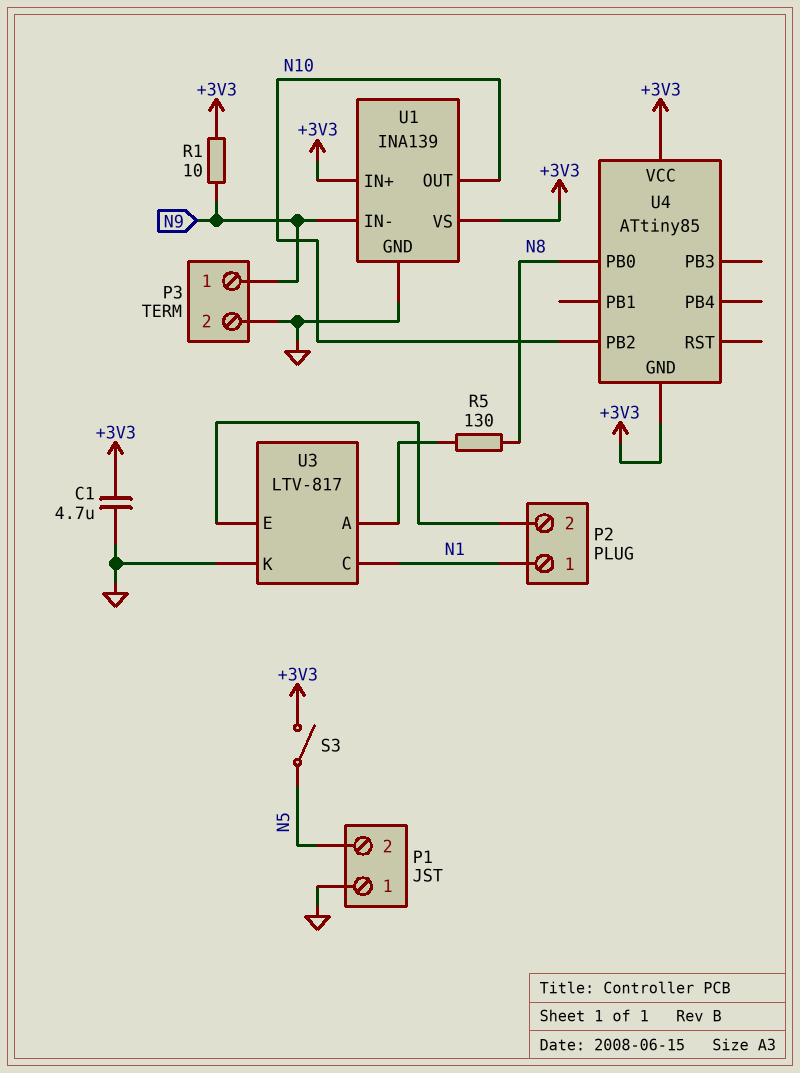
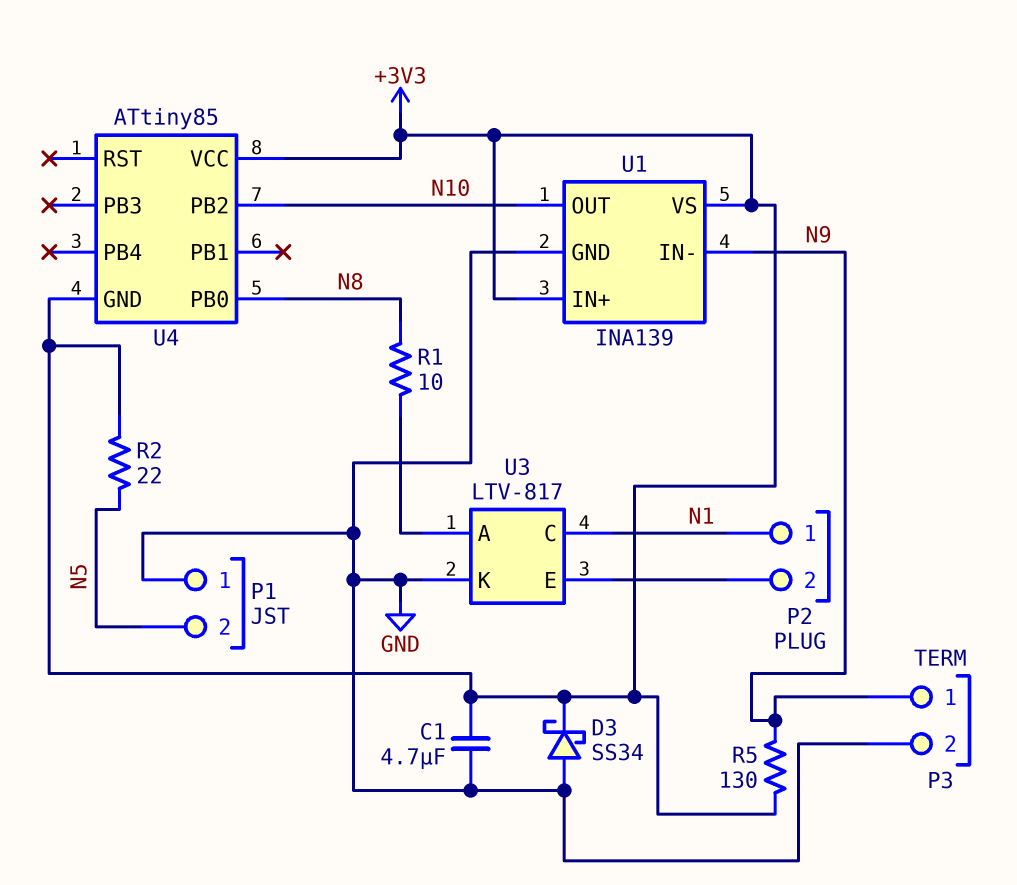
D3: none -> schottky SS34 (A GND, K +3V3)
R1: 10 (+3V3, N9) -> 10 (N8, U3/A)
R2: none -> 22 (+3V3, N5)
R5: 130 (N8, U3/A) -> 130 (+3V3, N9)
S3: switch (+3V3, N5) -> none

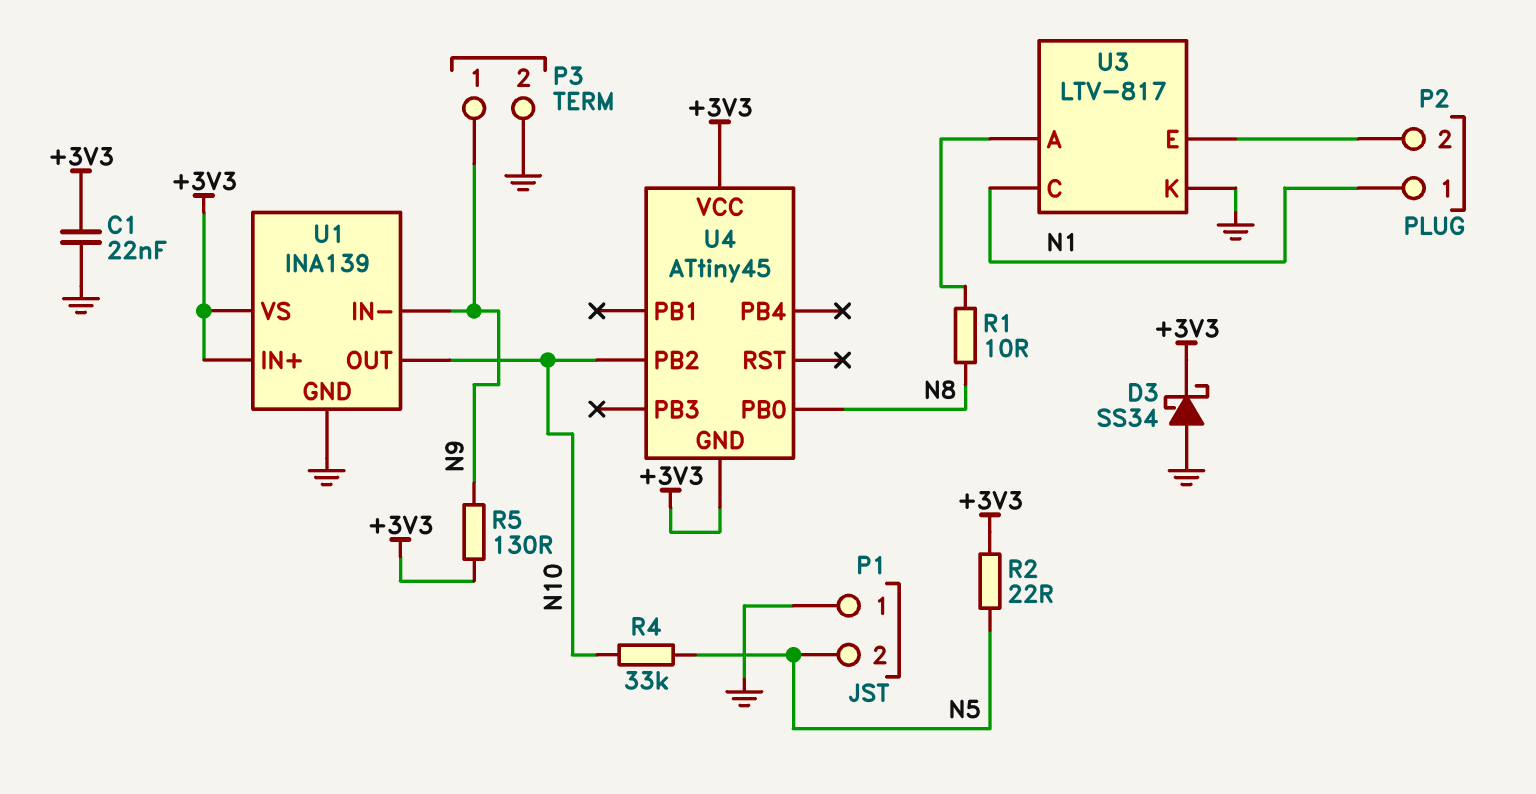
C1: 4.7uF (+3V3, GND) -> 22nF (+3V3, GND)
R4: none -> 33k (N5, N10)
U4: ATtiny85 -> ATtiny45

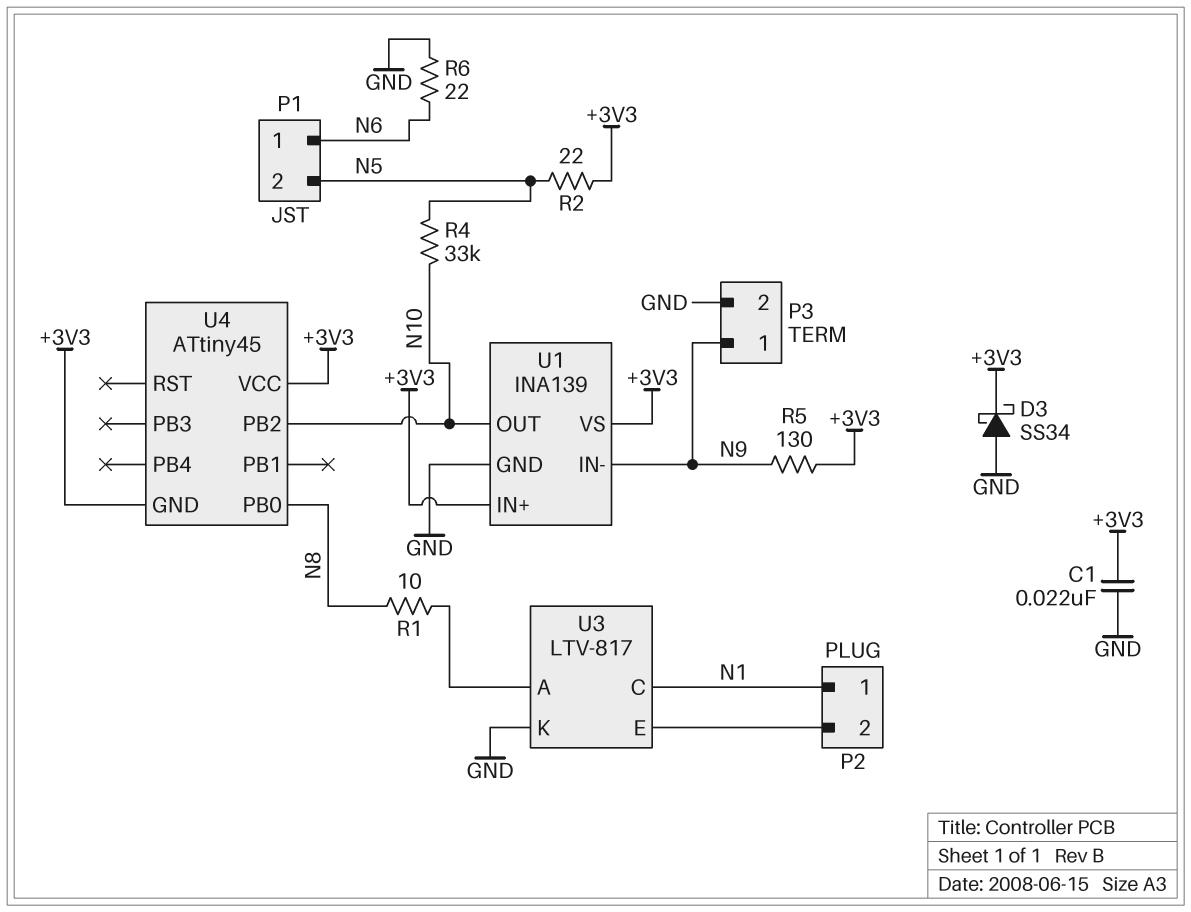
P1 pin 1: GND -> N6
R6: none -> 22 (GND, N6)

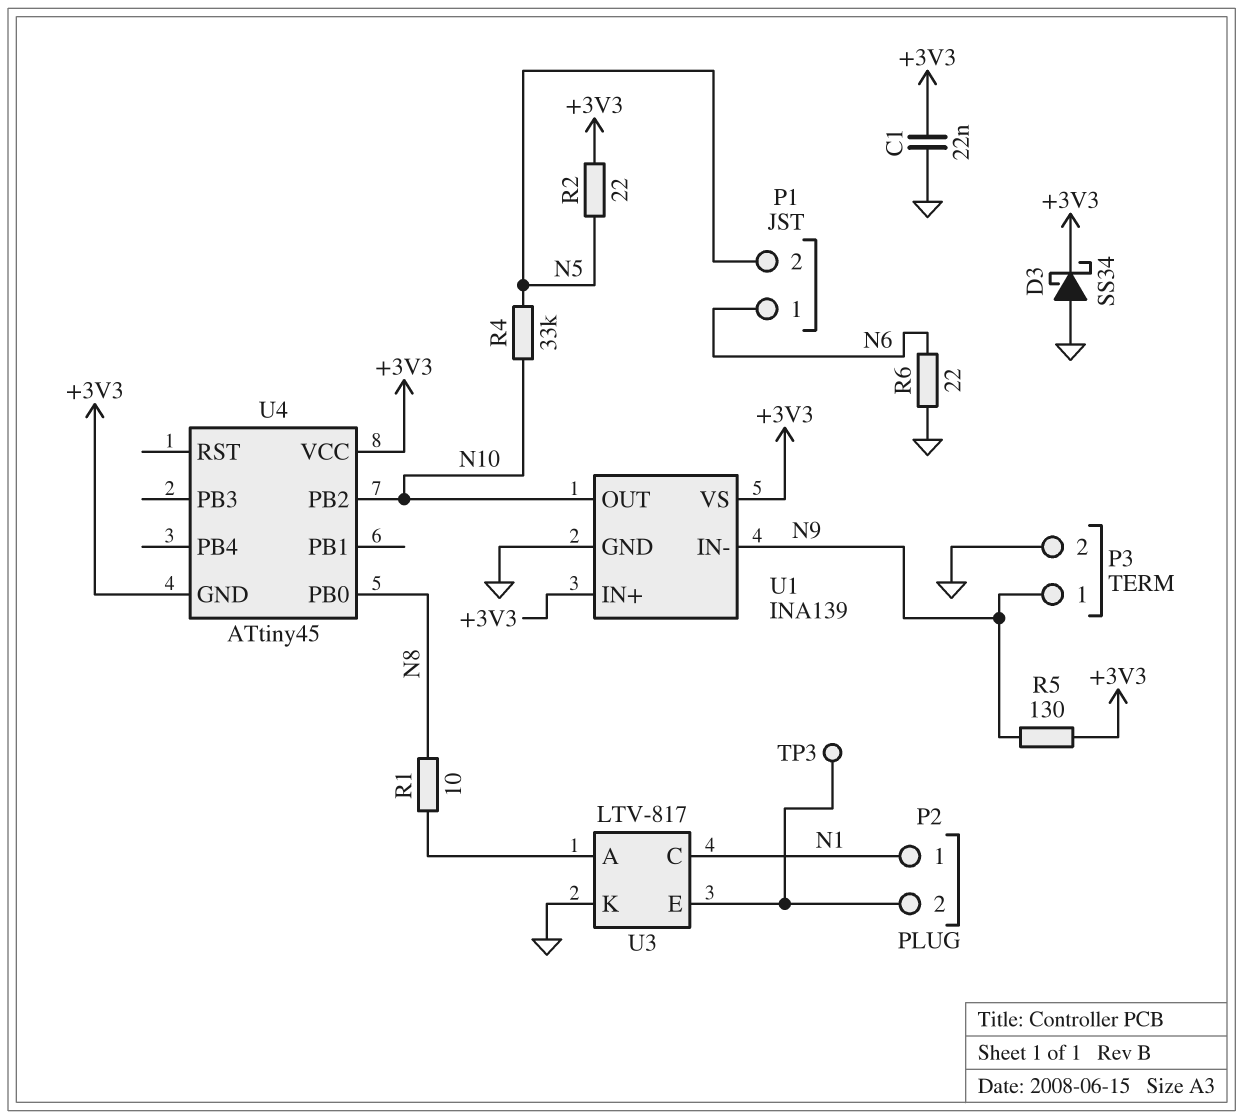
TP3: none -> test point (P2/2)

